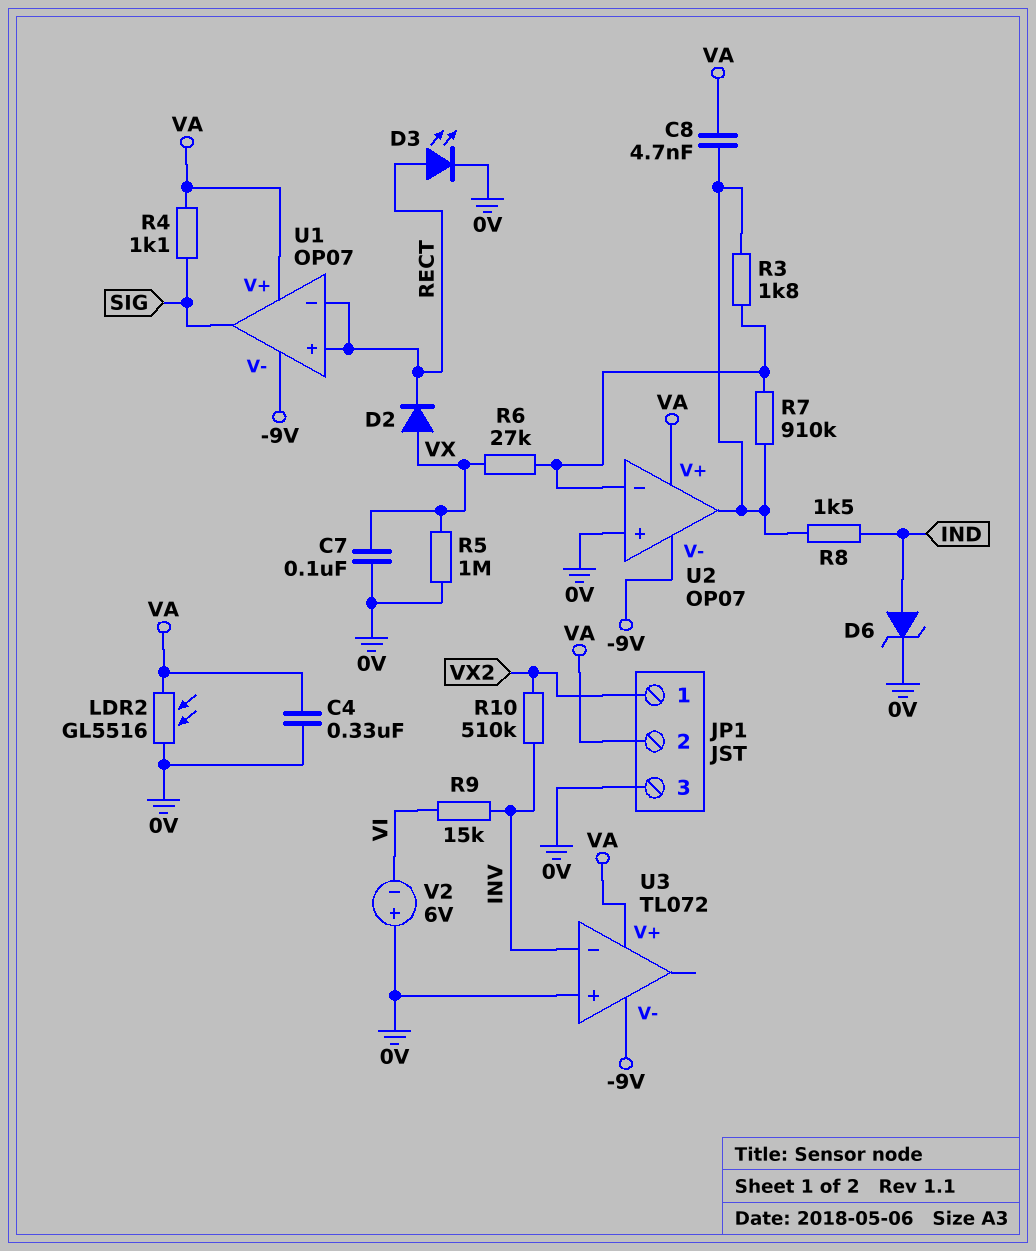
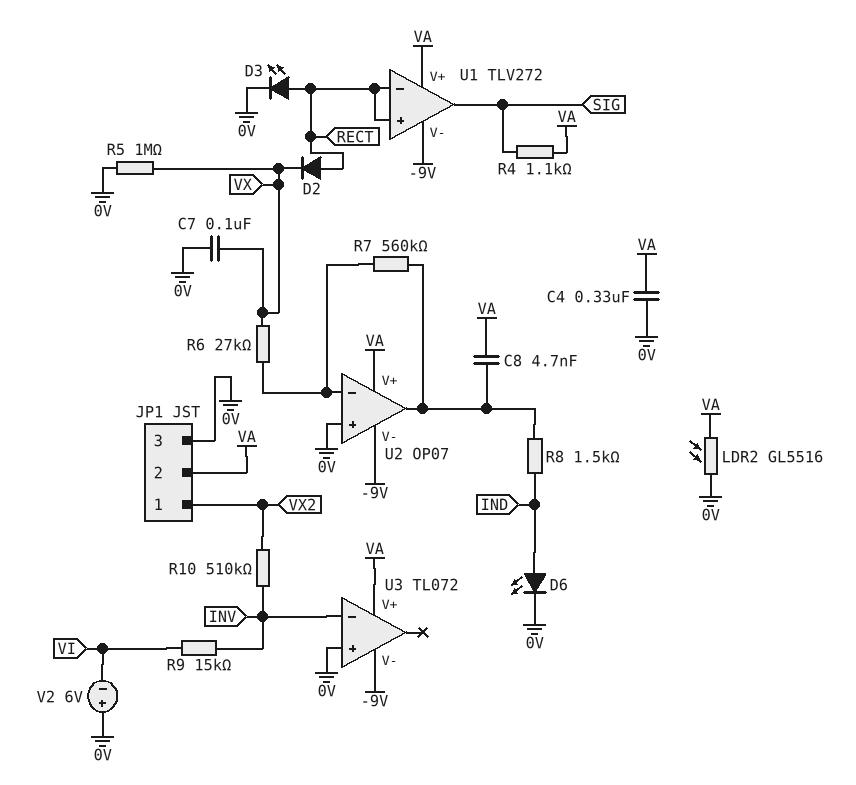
D2: diode (A VX, K RECT) -> diode (A RECT, K VX)
D6: zener (A IND, K 0V) -> LED (A IND, K 0V)
R3: 1.8k (U2/in-, U2/out) -> none
R7: 910k (U2/in-, U2/out) -> 560k (U2/in-, U2/out)
U1: OP07 -> TLV272

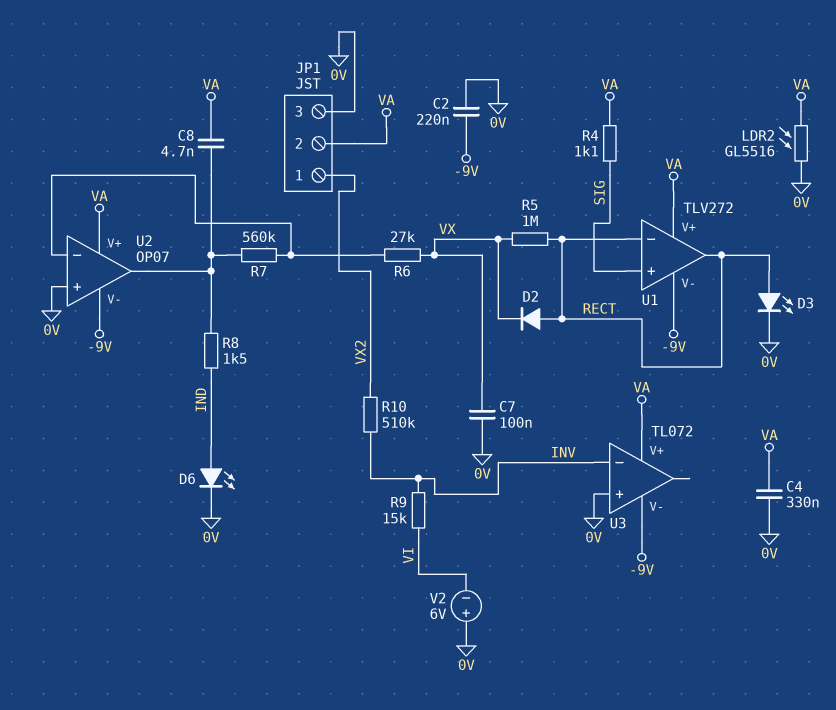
C2: none -> 220nF (-9V, 0V)
R5: 1M (0V, VX) -> 1M (RECT, VX)
U1 pin in+: RECT -> SIG
U1 pin out: SIG -> RECT

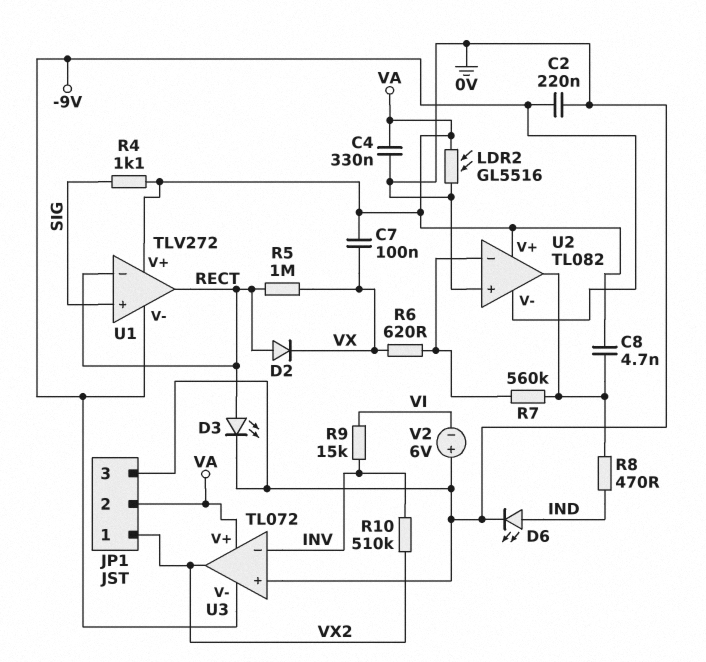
C7: 100nF (0V, VX) -> 100nF (VA, VX)
R6: 27k (U2/in-, VX) -> 620 (U2/in-, VX)
R8: 1.5k (IND, U2/out) -> 470 (IND, U2/out)
U2: OP07 -> TL082
U3 pin out: none -> VX2

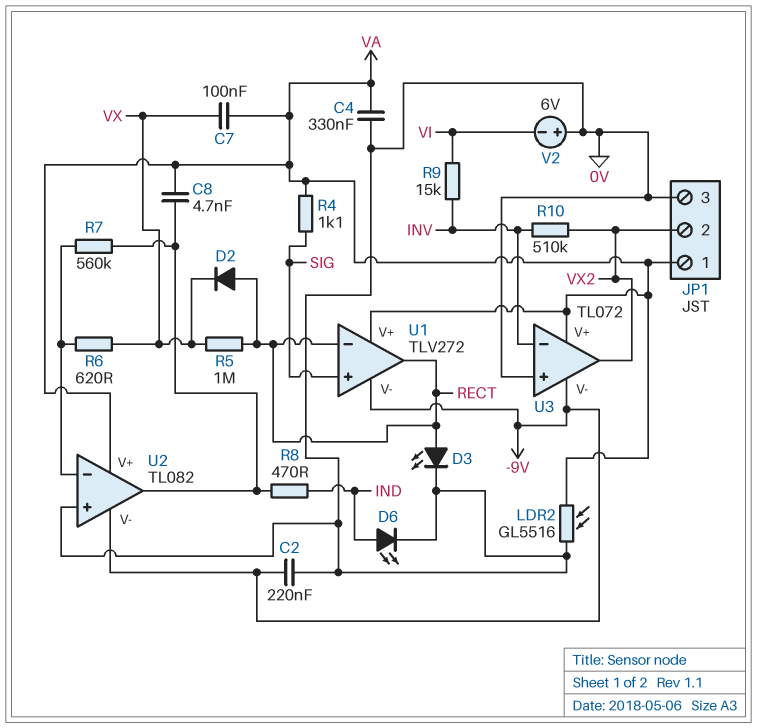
JP1 pin 1: VX2 -> VA
JP1 pin 2: VA -> VX2

